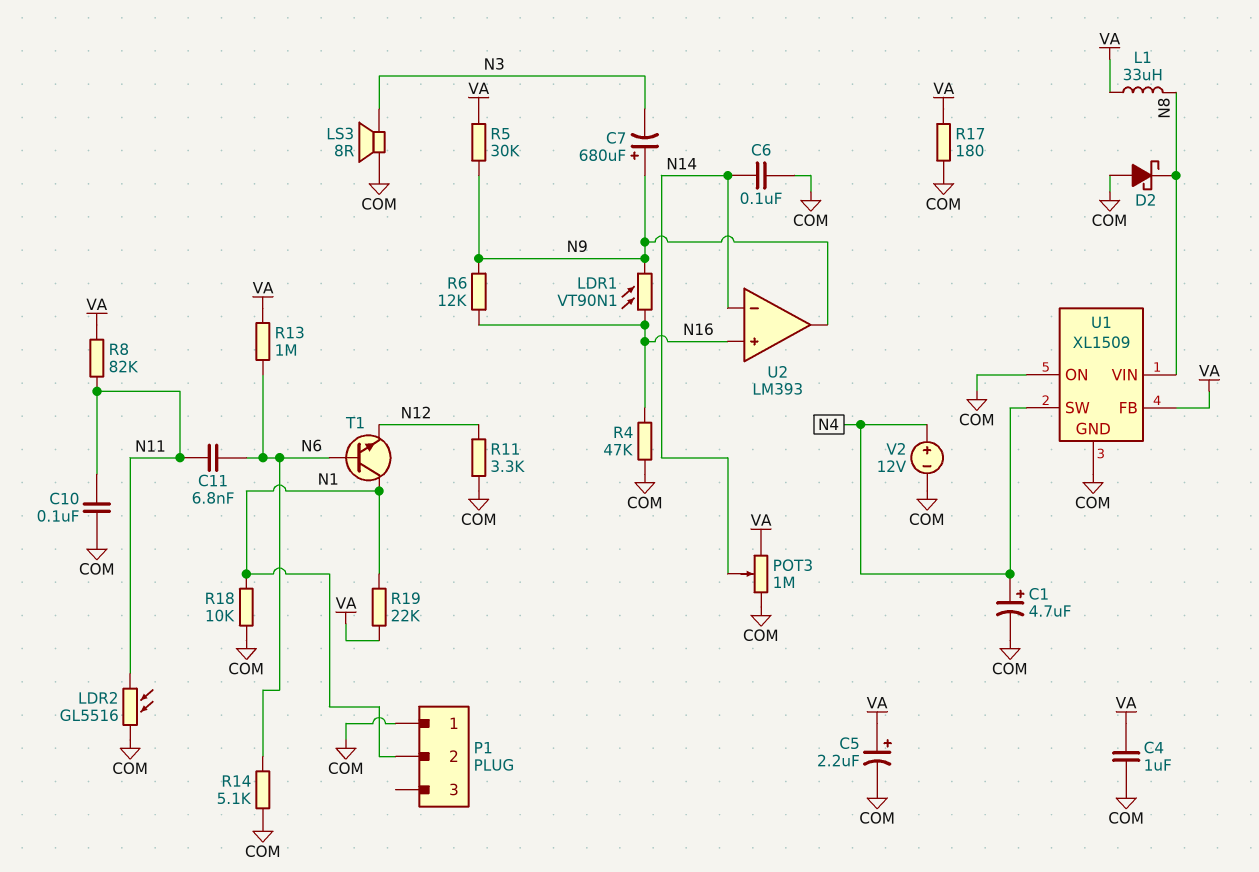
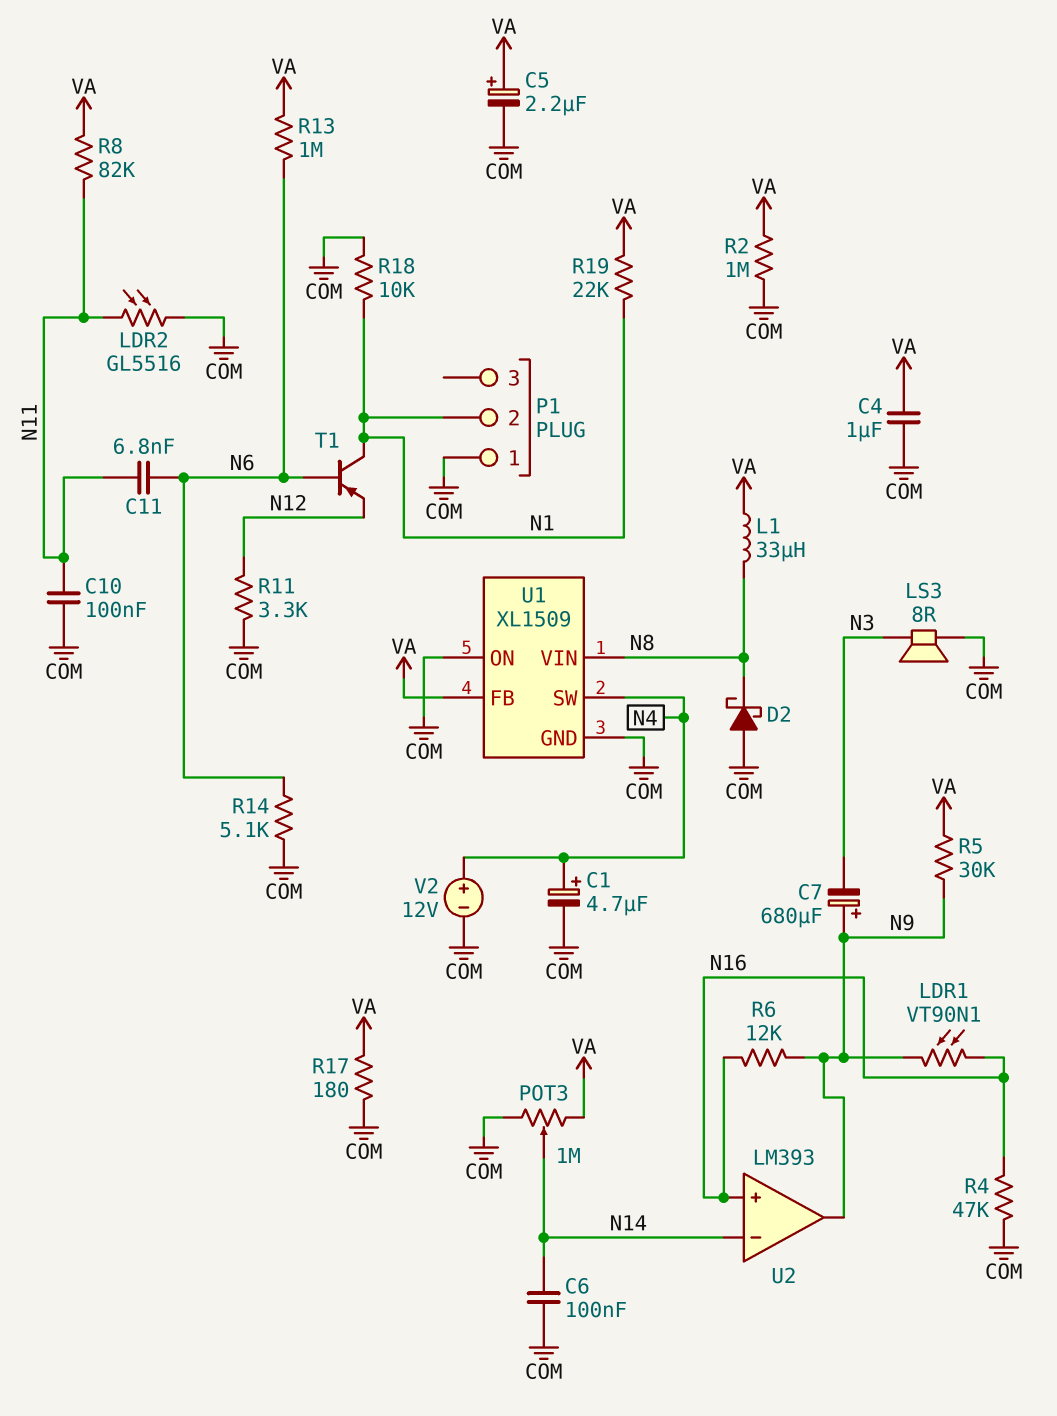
R2: none -> 1M (COM, VA)
T1: NPN (B N6, C N1, E N12) -> PNP (B N6, C N1, E N12)

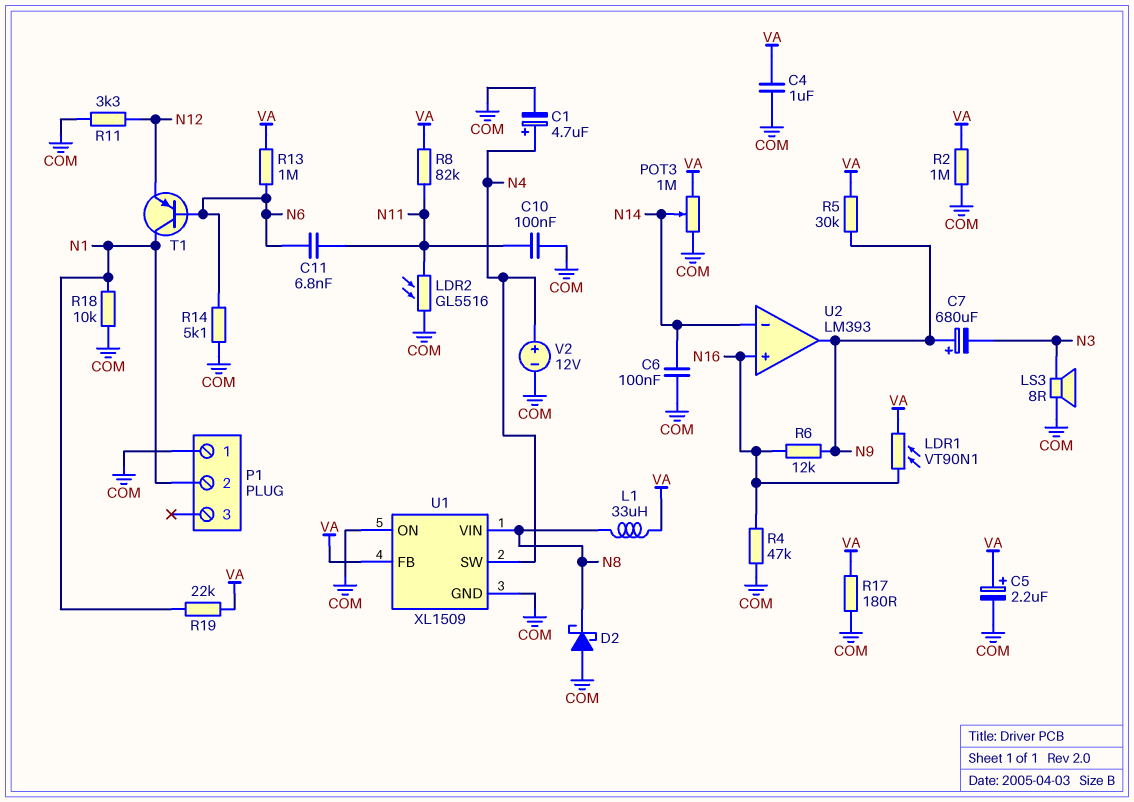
LDR1: VT90N1 (N9, N16) -> VT90N1 (N16, VA)

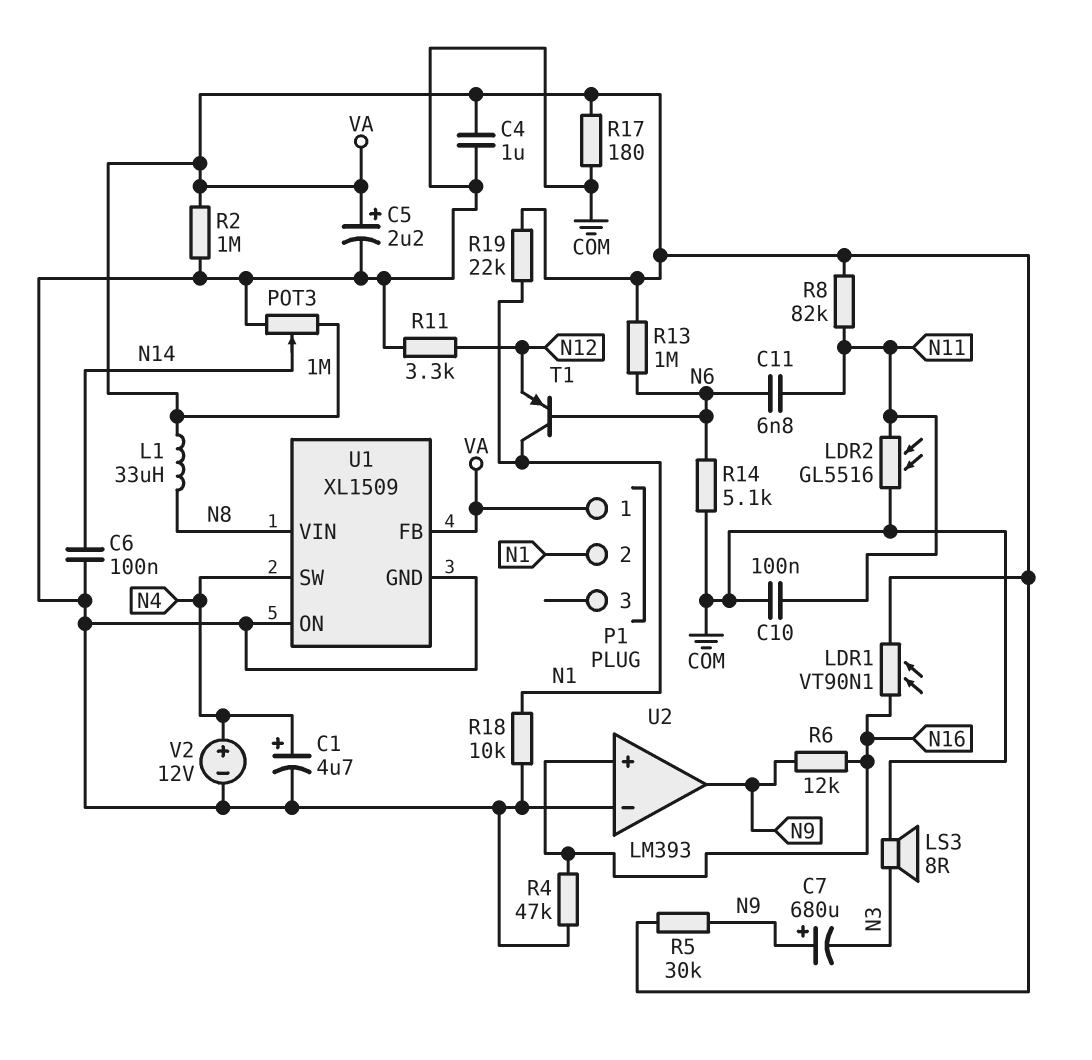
D2: schottky (A COM, K N8) -> none
P1 pin 1: COM -> VA
U2 pin in-: N14 -> COM

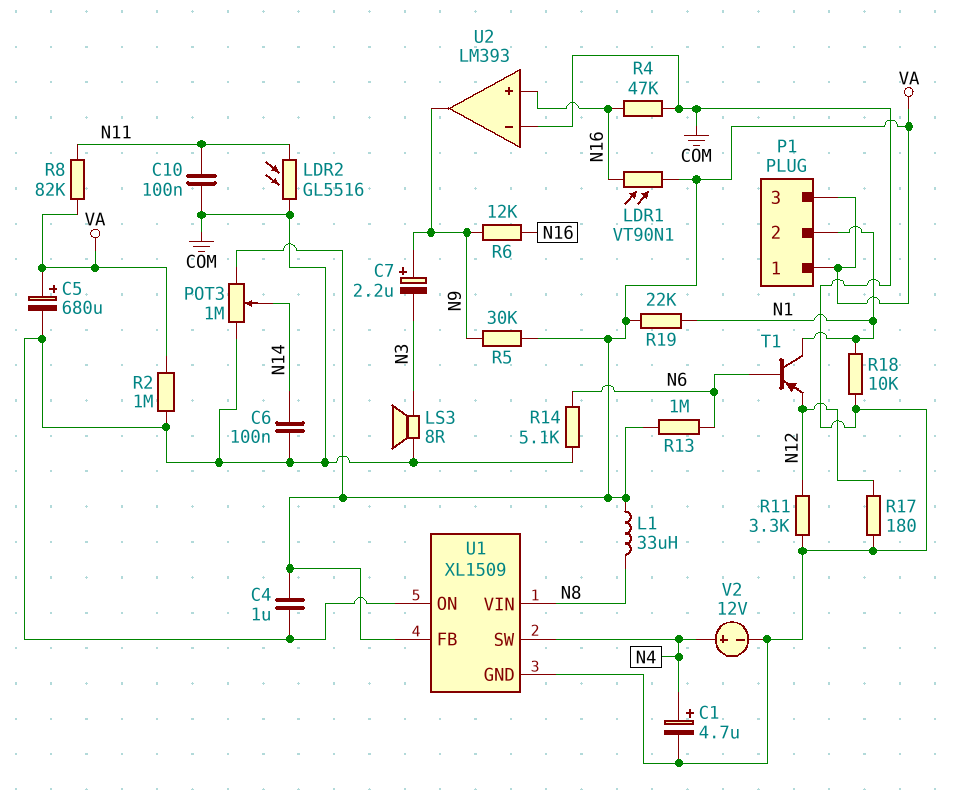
C5: 2.2uF (plus VA, minus COM) -> 680uF (plus VA, minus COM)
C7: 680uF (plus N9, minus N3) -> 2.2uF (plus N9, minus N3)
C11: 6.8nF (N6, N11) -> none
P1 pin 3: none -> VA
R17: 180 (COM, VA) -> 180 (COM, N12)

